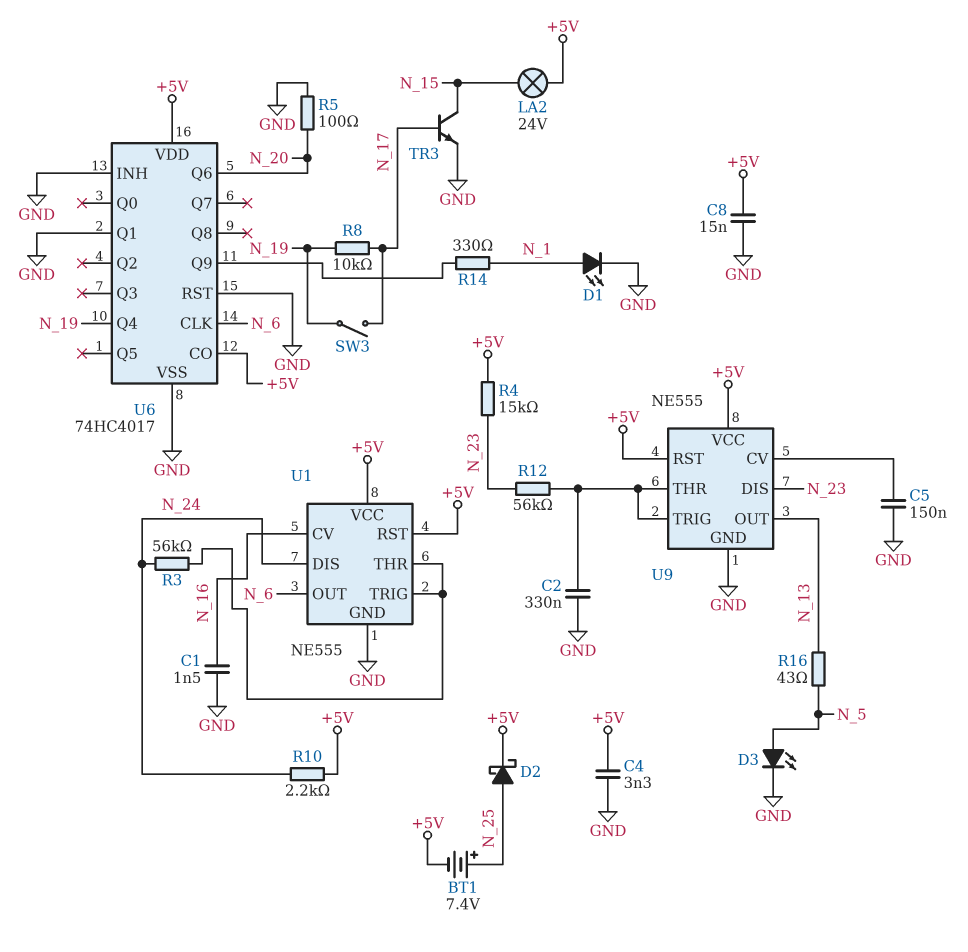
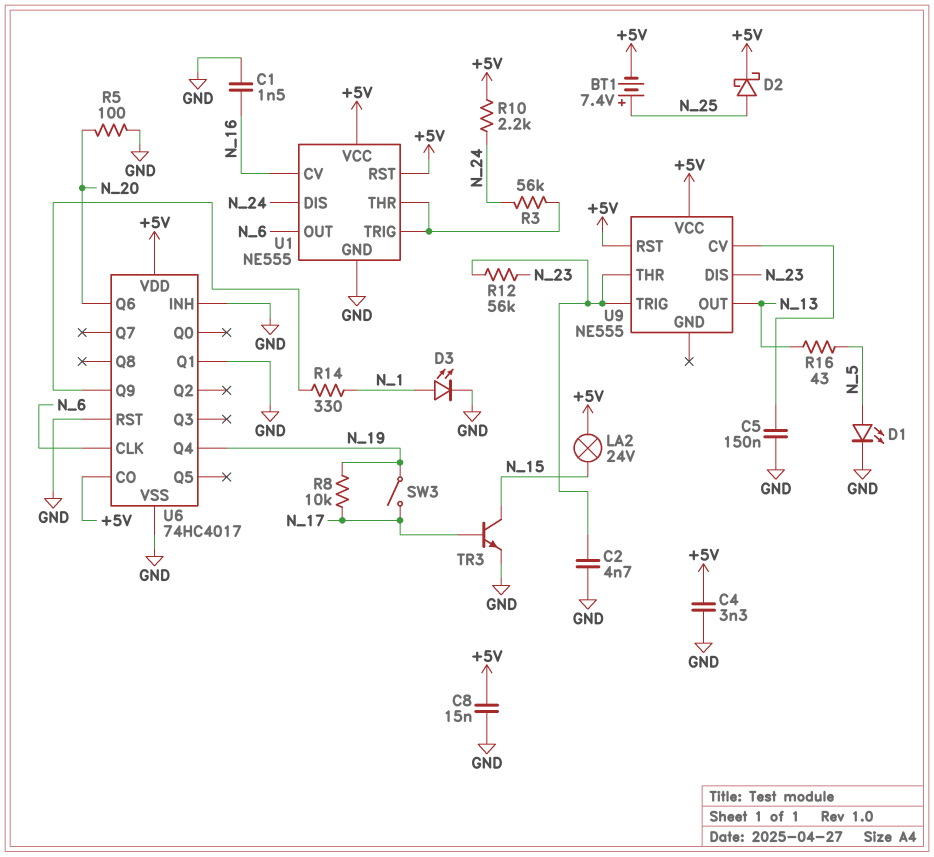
C2: 330nF (GND, U9/THR) -> 4.7nF (GND, U9/THR)
D1: LED (A N_1, K GND) -> LED (A N_5, K GND)
D3: LED (A N_5, K GND) -> LED (A N_1, K GND)
R4: 15k (+5V, N_23) -> none
U9 pin GND: GND -> none

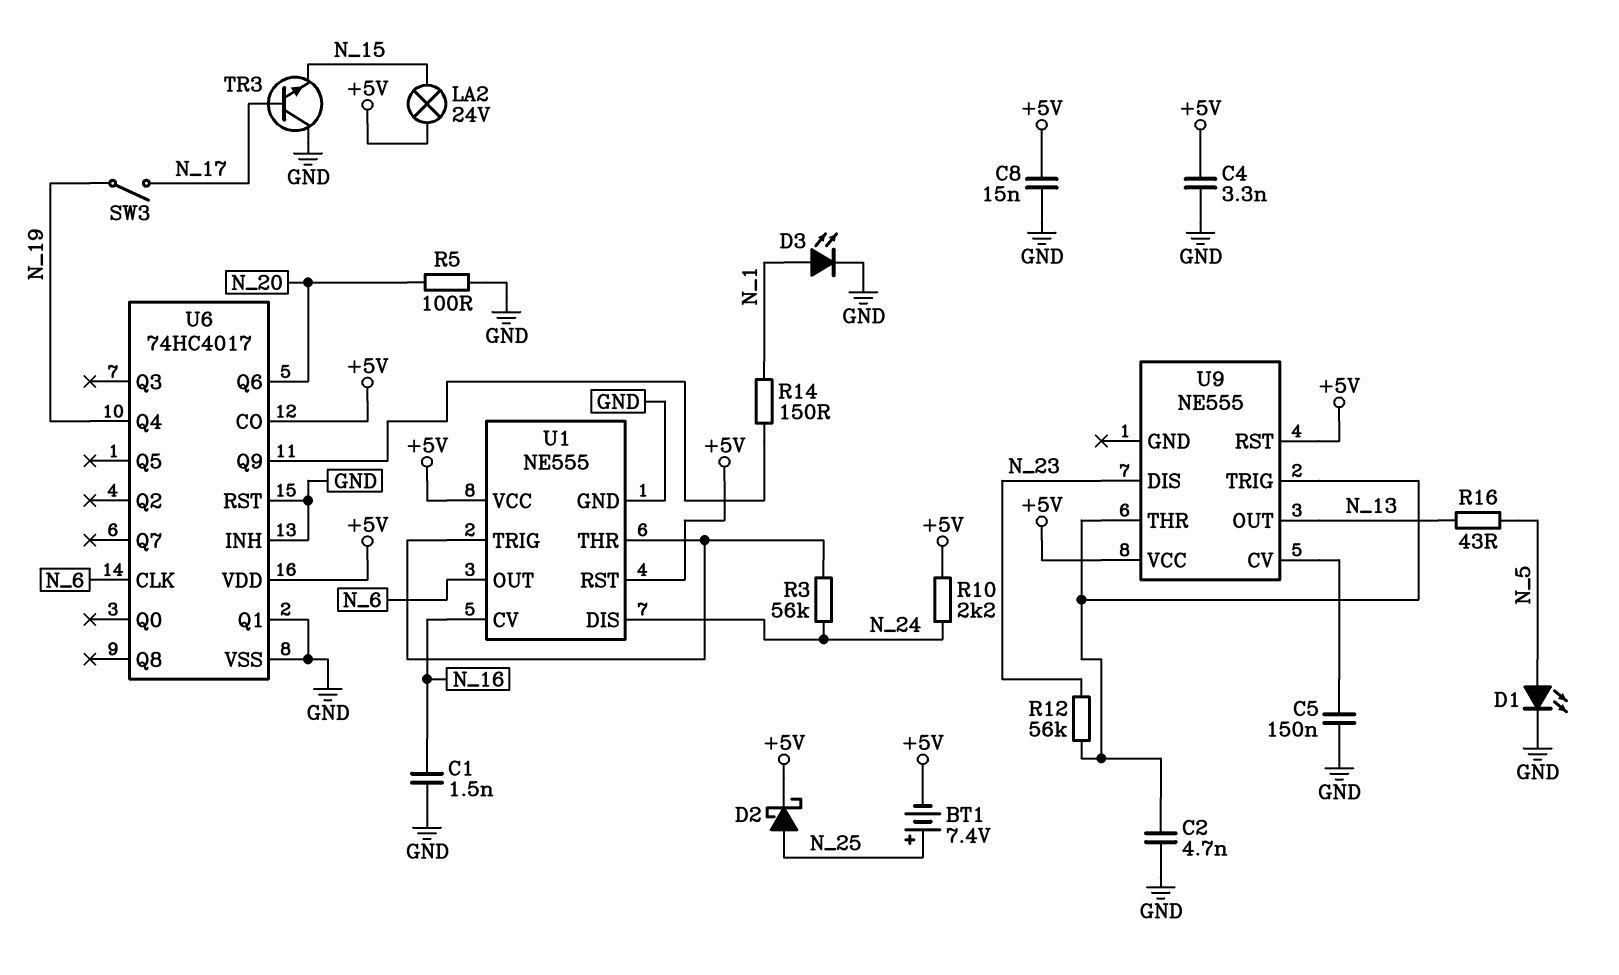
R8: 10k (N_17, N_19) -> none
R14: 330 (N_1, U6/Q9) -> 150 (N_1, U6/Q9)
TR3: NPN (B N_17, C N_15, E GND) -> NPN (B N_17, C GND, E N_15)

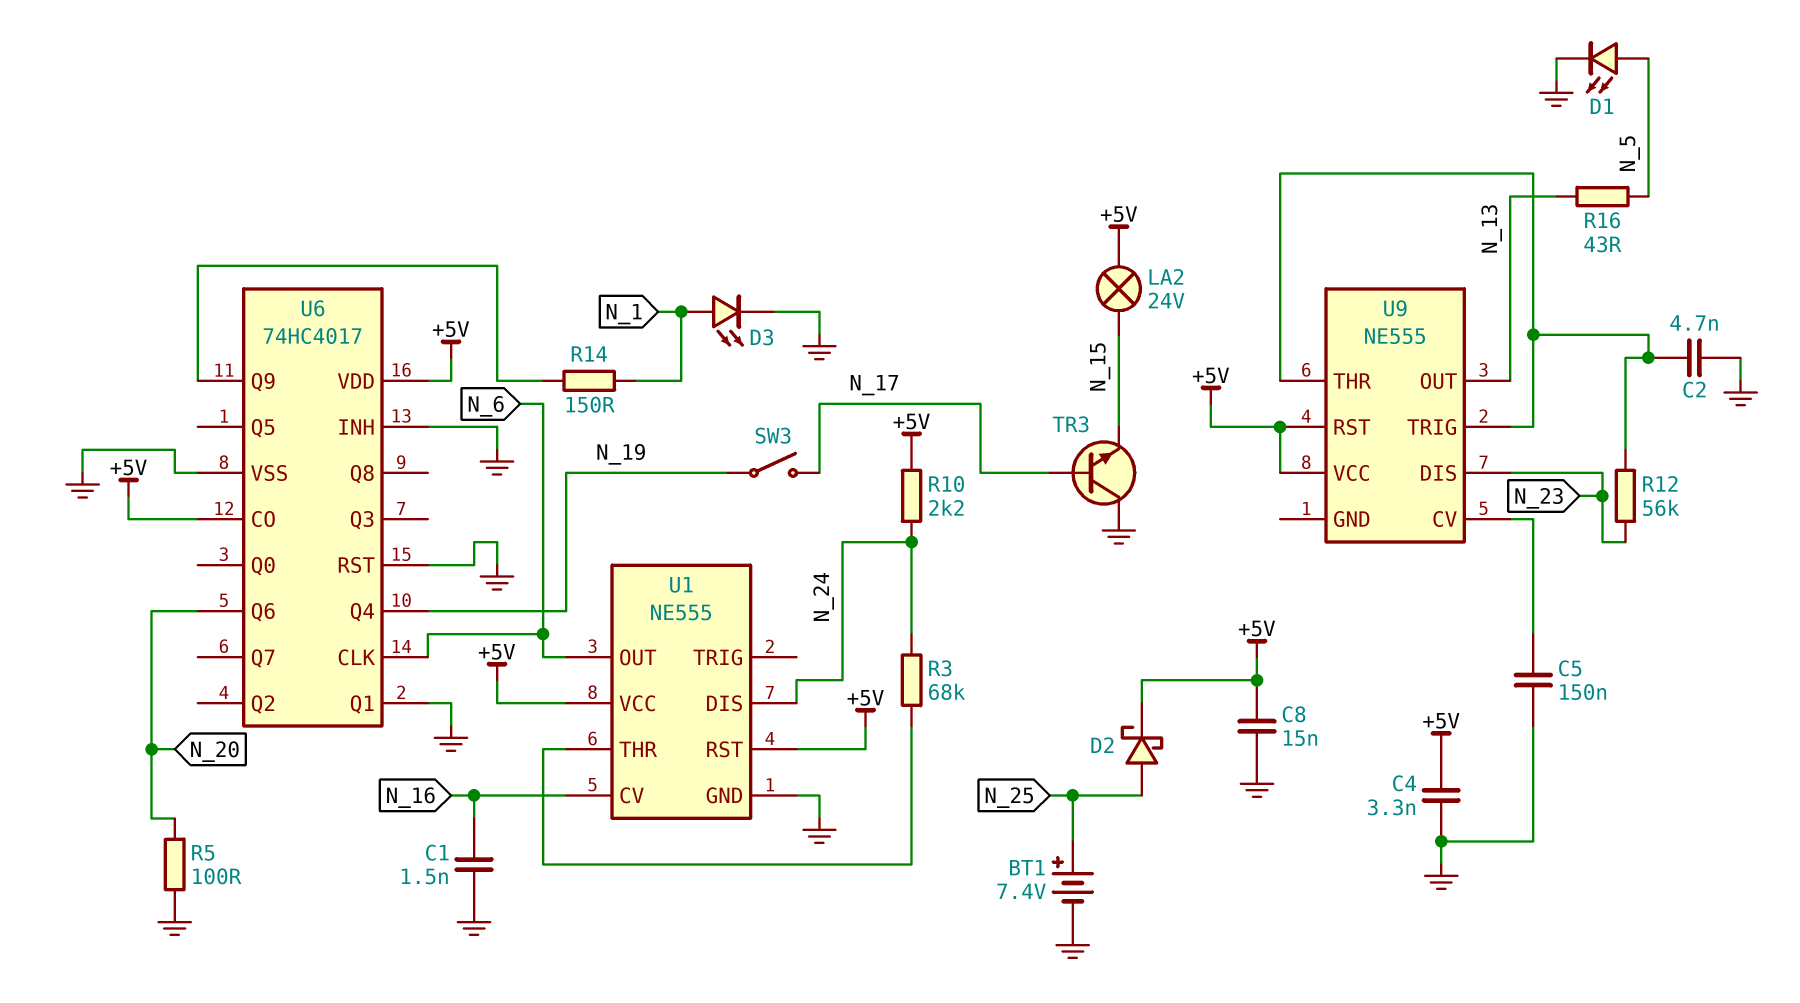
BT1: 7.4V (plus N_25, minus +5V) -> 7.4V (plus N_25, minus GND)
R3: 56k (N_24, U1/THR) -> 68k (N_24, U1/THR)
U1 pin TRIG: U1/THR -> none

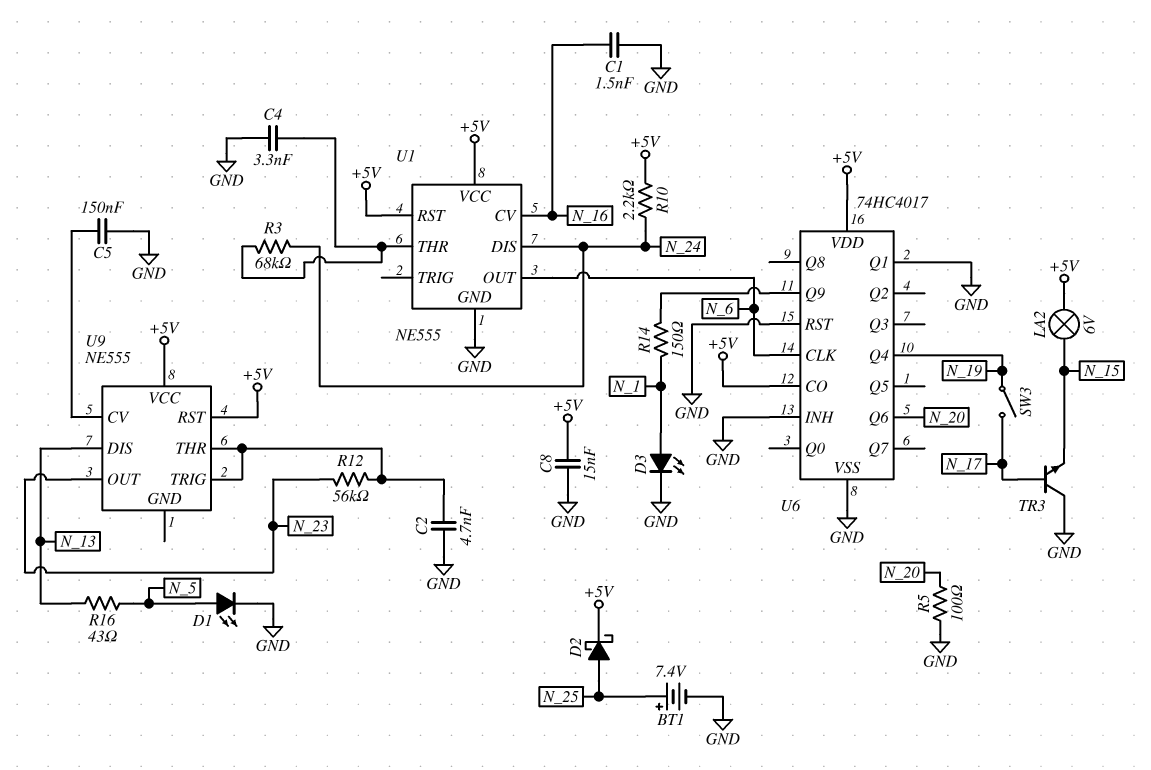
C4: 3.3nF (+5V, GND) -> 3.3nF (GND, U1/THR)
LA2: lamp 24V (+5V, N_15) -> lamp 6V (+5V, N_15)
U9 pin DIS: N_23 -> N_13
U9 pin OUT: N_13 -> N_23

